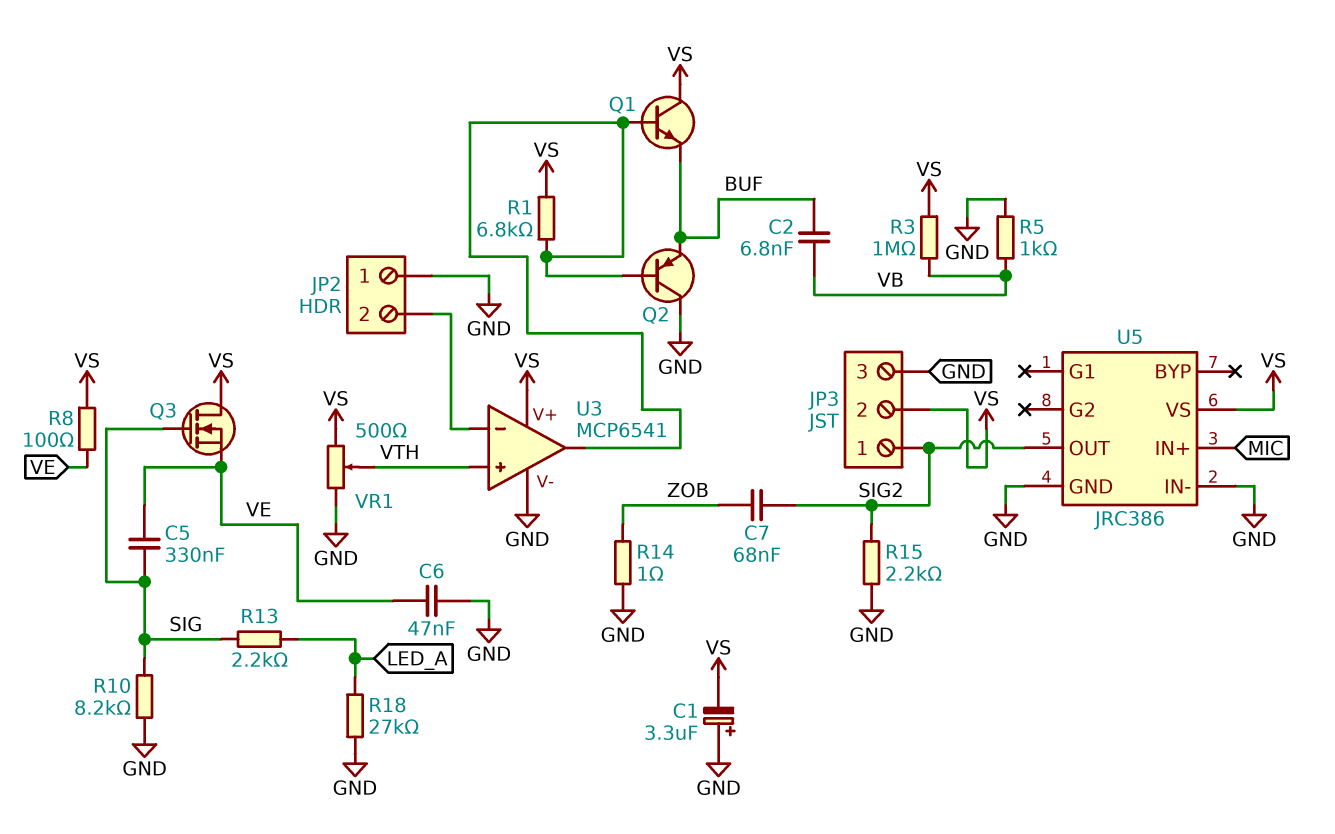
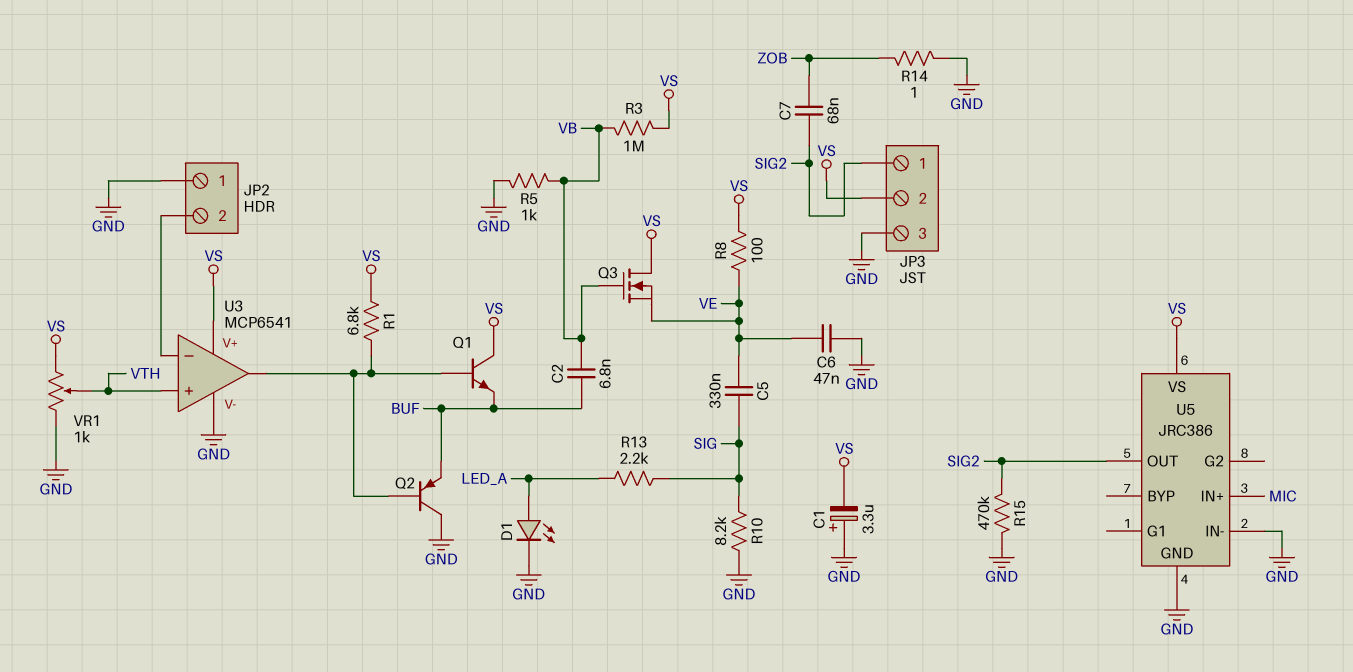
D1: none -> LED (A LED_A, K GND)
Q3: NMOS (G SIG, D VS, S VE) -> NMOS (G VB, D VS, S VE)
R15: 2.2k (GND, SIG2) -> 470k (GND, SIG2)
R18: 27k (GND, LED_A) -> none
VR1: 500 (GND, VS, wiper VTH) -> 1k (GND, VS, wiper VTH)

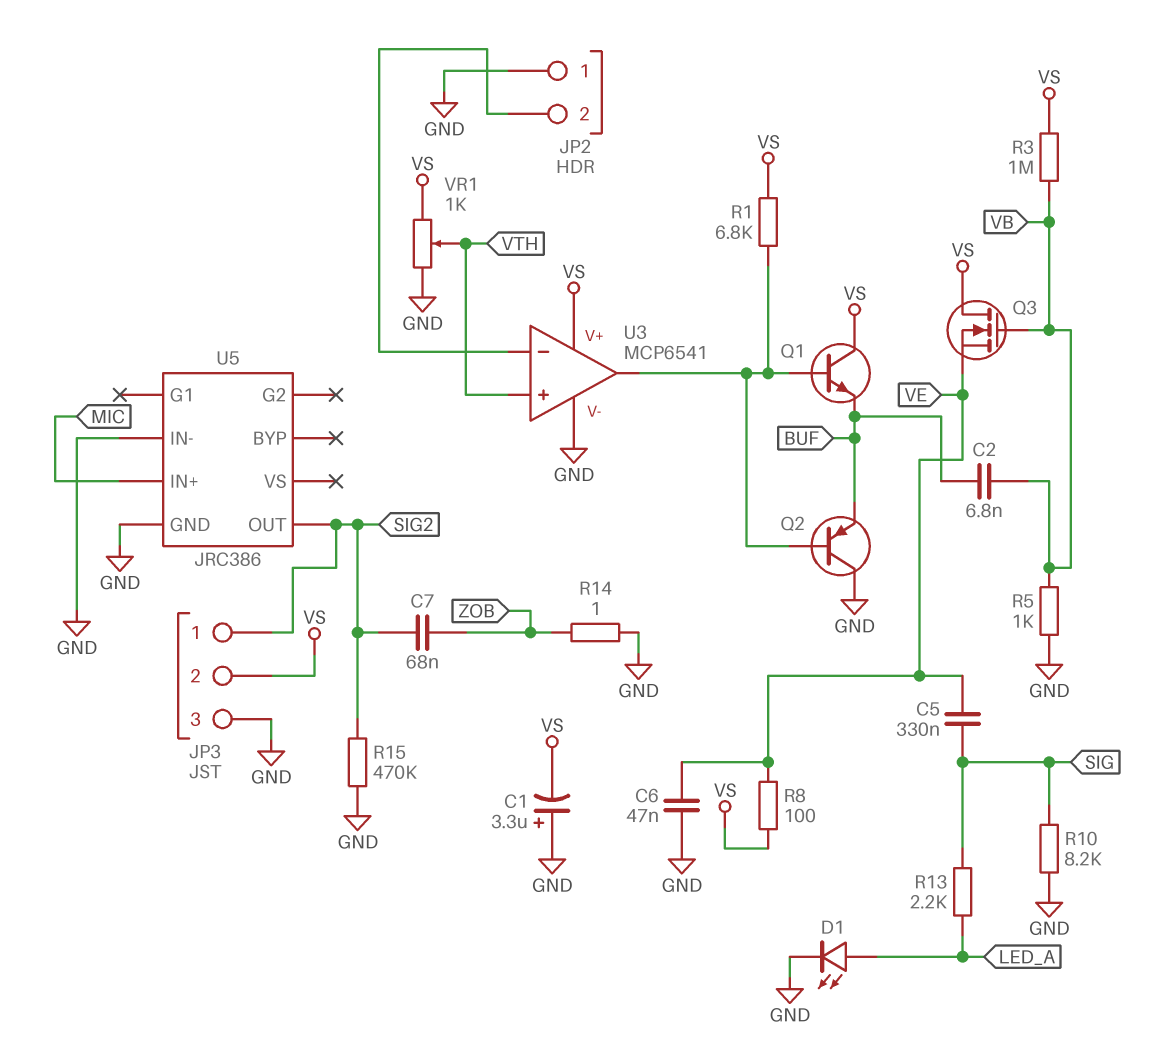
U5 pin VS: VS -> none

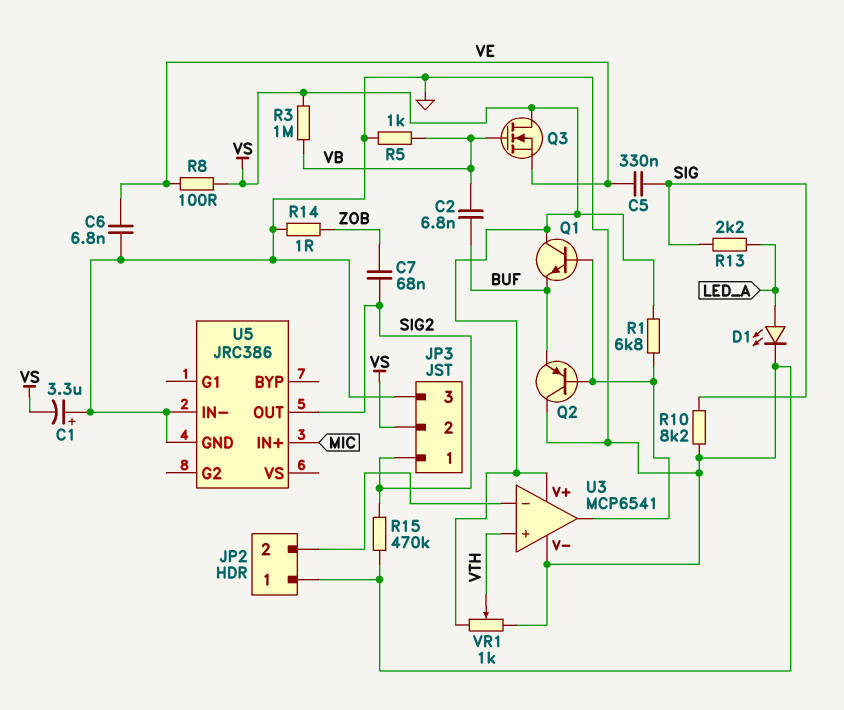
C6: 47nF (GND, VE) -> 6.8nF (GND, VE)

